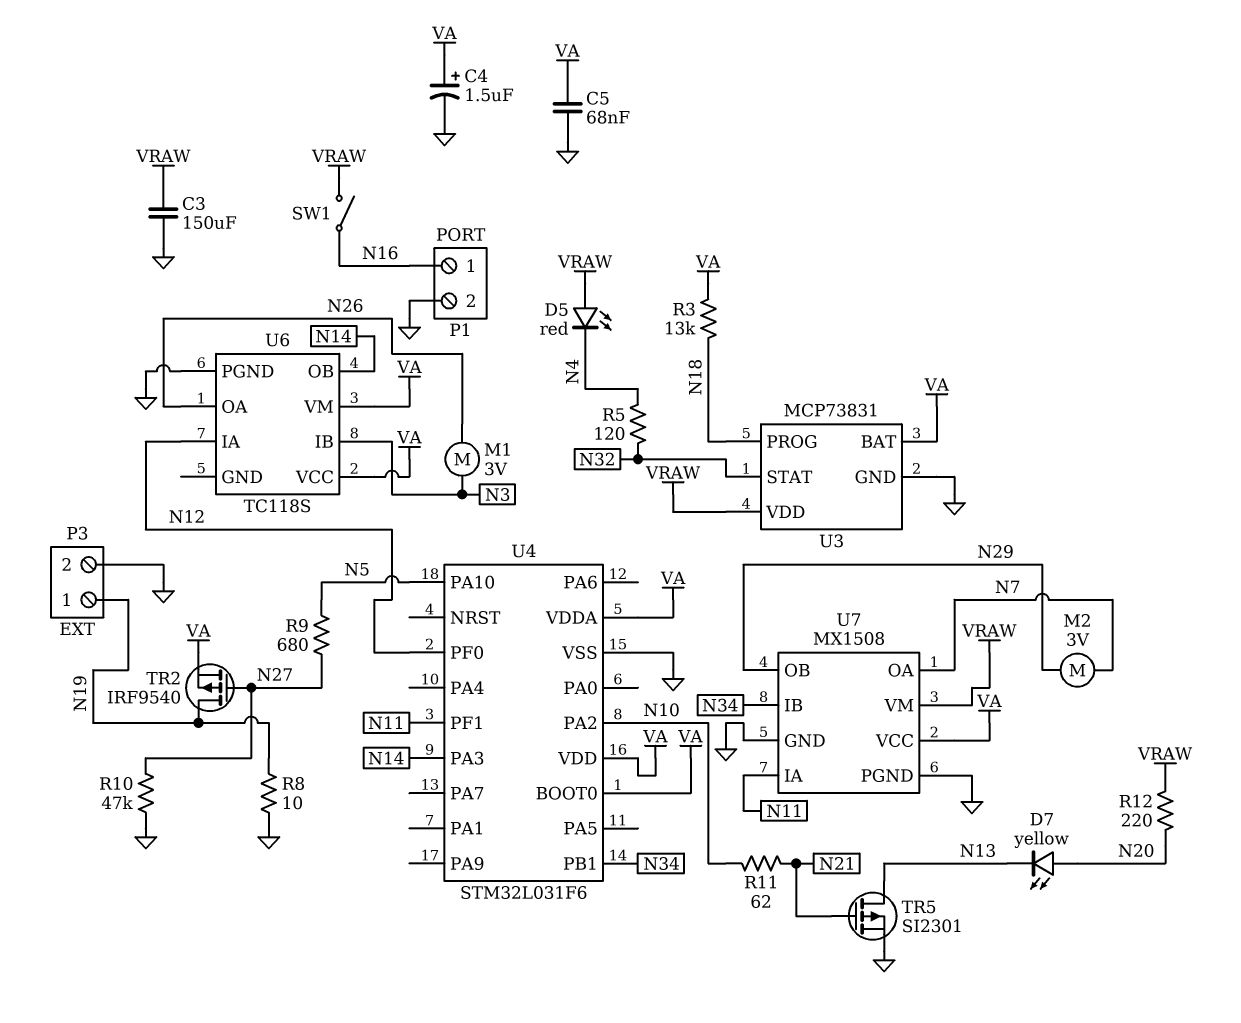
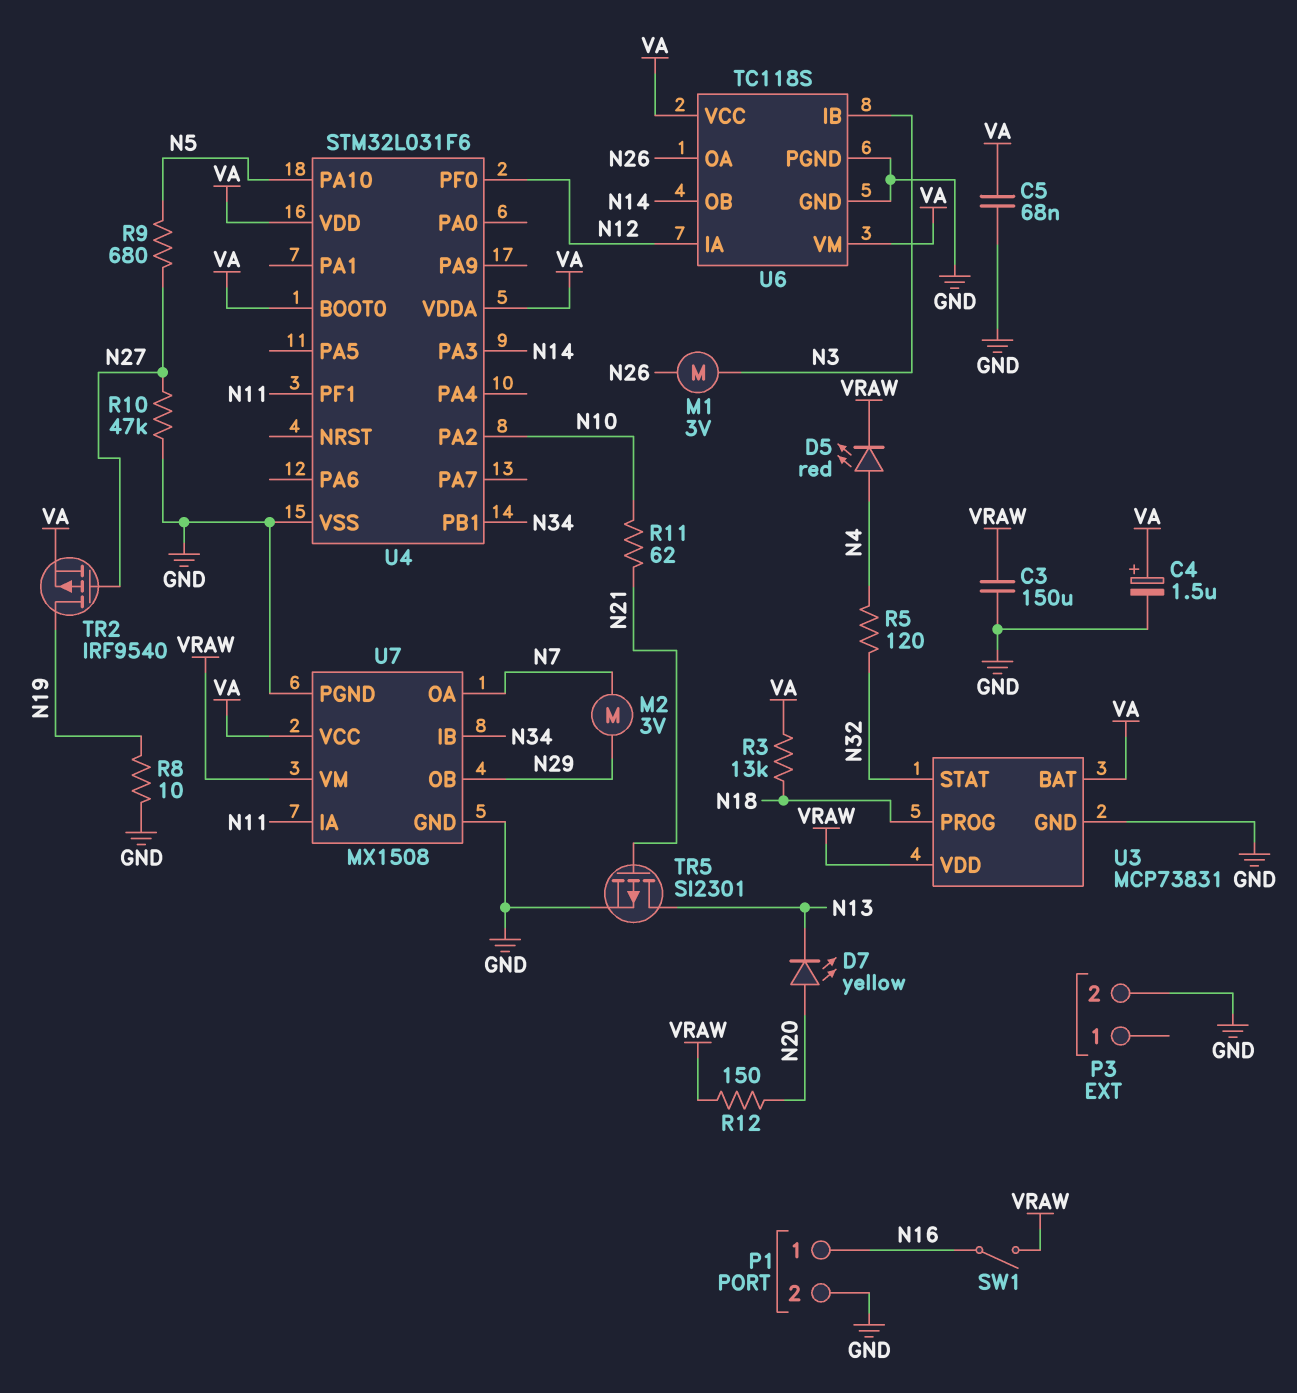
D5: LED red (A VRAW, K N4) -> LED red (A N4, K VRAW)
P3 pin 1: N19 -> none
R12: 220 (N20, VRAW) -> 150 (N20, VRAW)
U6 pin GND: none -> GND

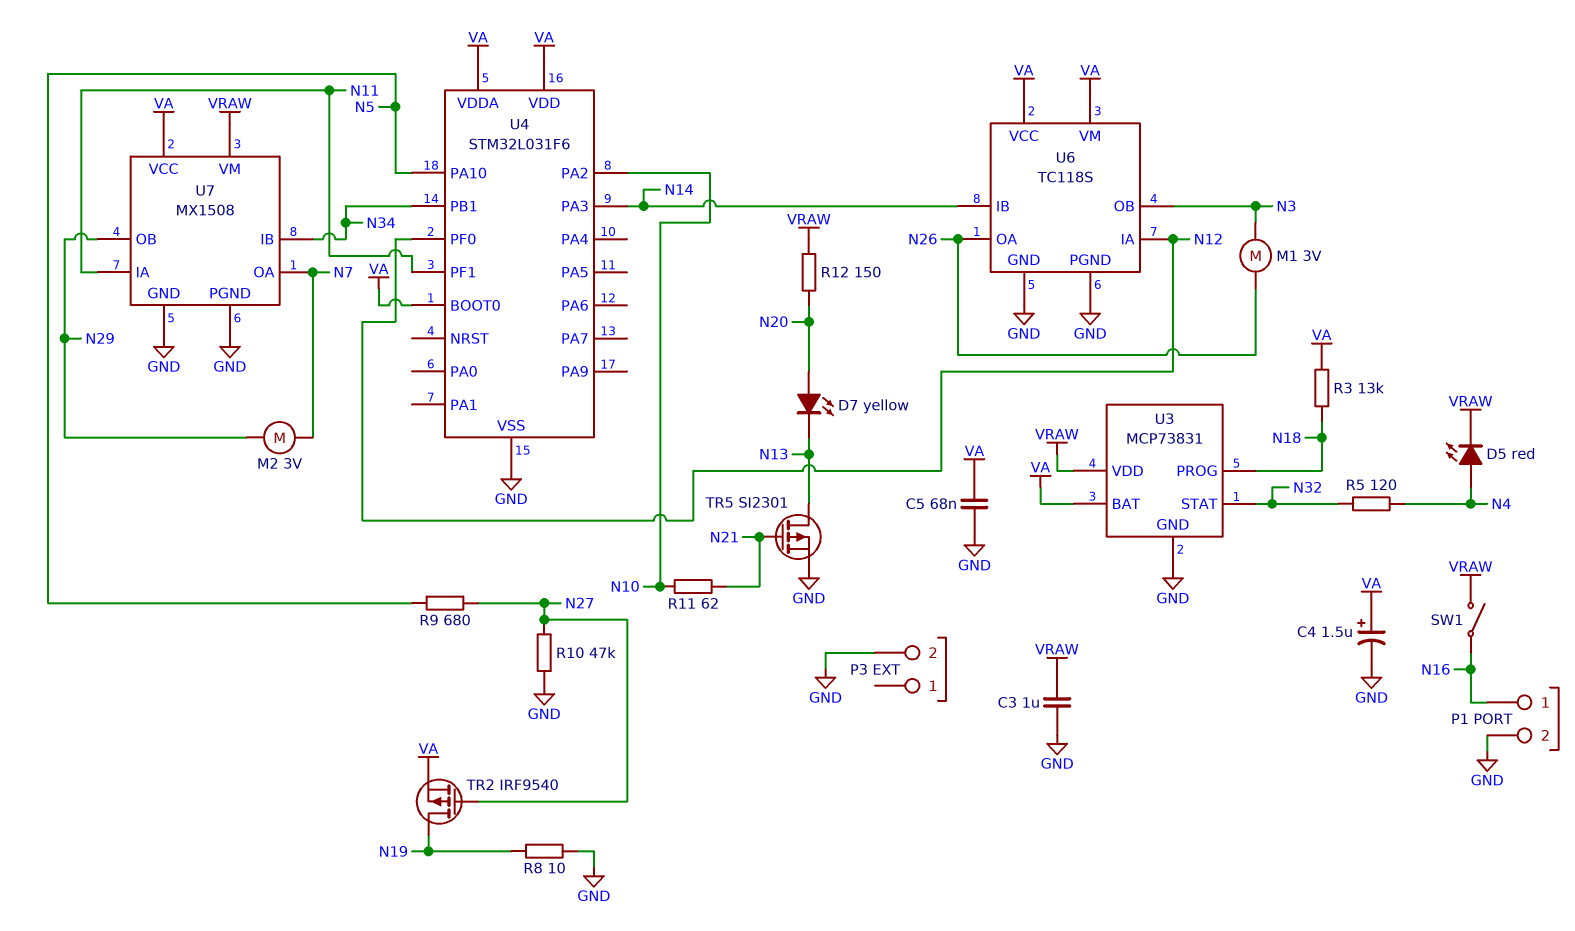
C3: 150uF (GND, VRAW) -> 1uF (GND, VRAW)
U6 pin IB: N3 -> N14
U6 pin OB: N14 -> N3

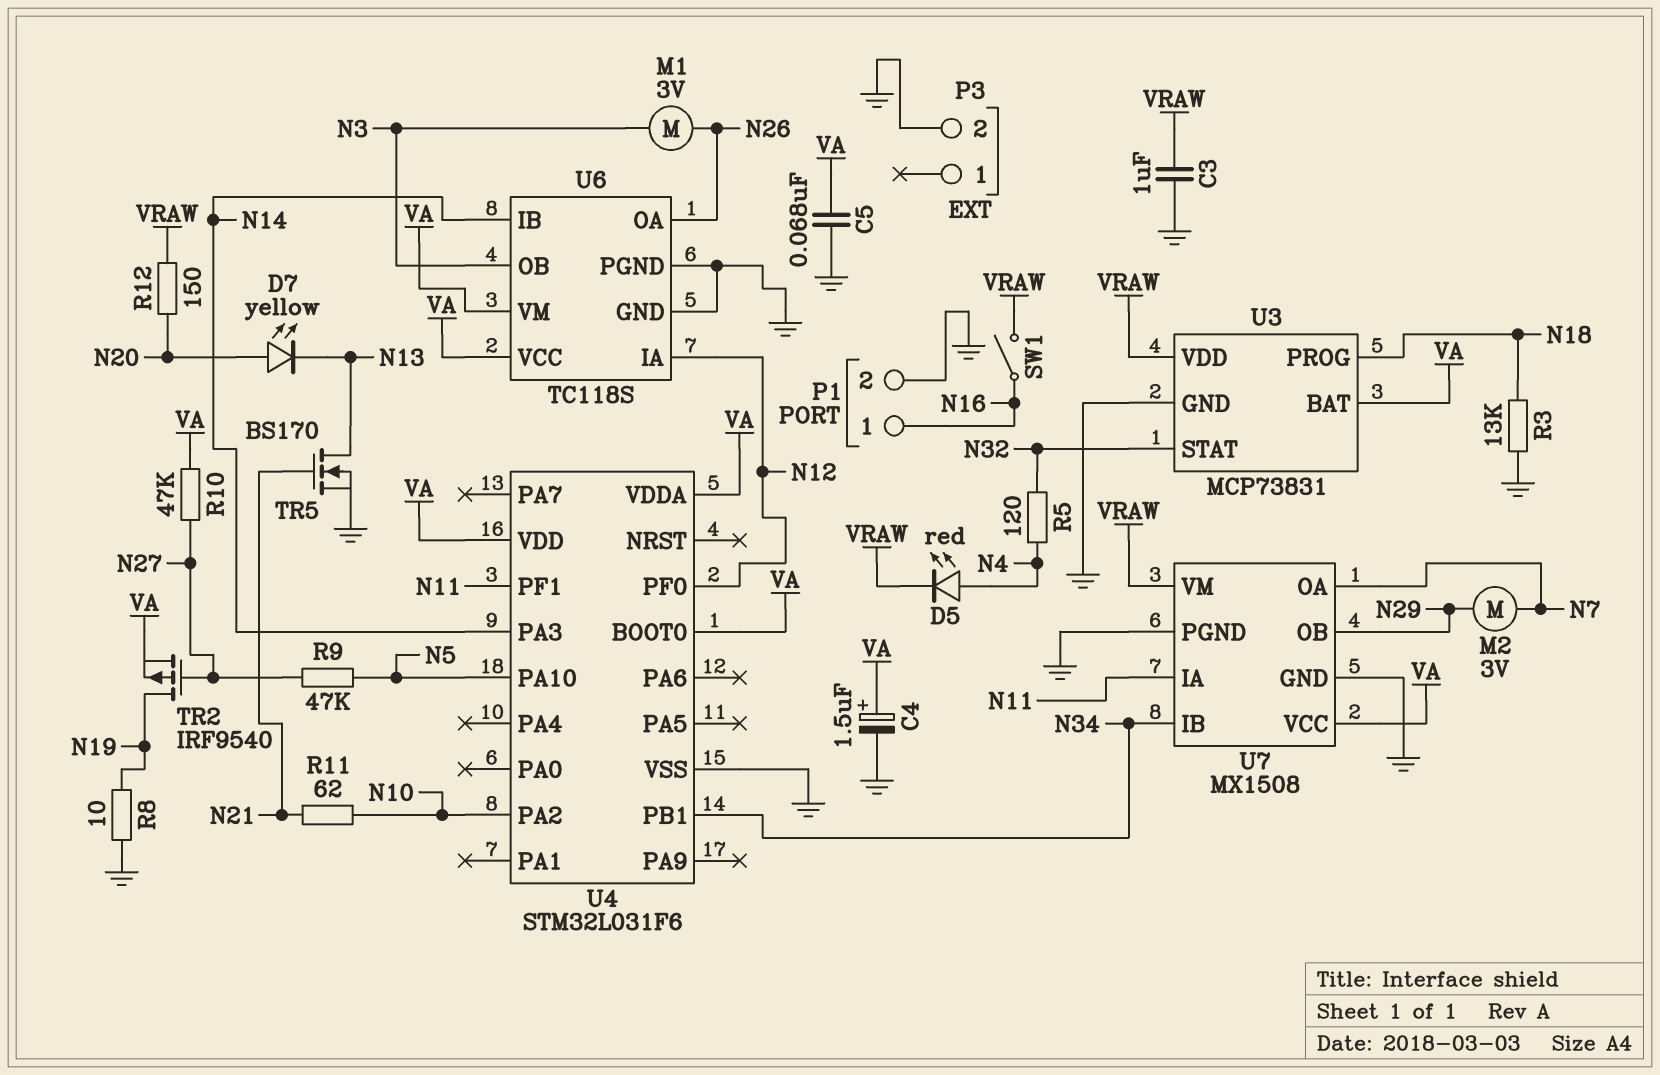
R3: 13k (N18, VA) -> 13k (GND, N18)
R9: 680 (N5, N27) -> 47k (N5, N27)
R10: 47k (GND, N27) -> 47k (N27, VA)
TR5: PMOS SI2301 (G N21, D N13, S GND) -> NMOS BS170 (G N21, D N13, S GND)

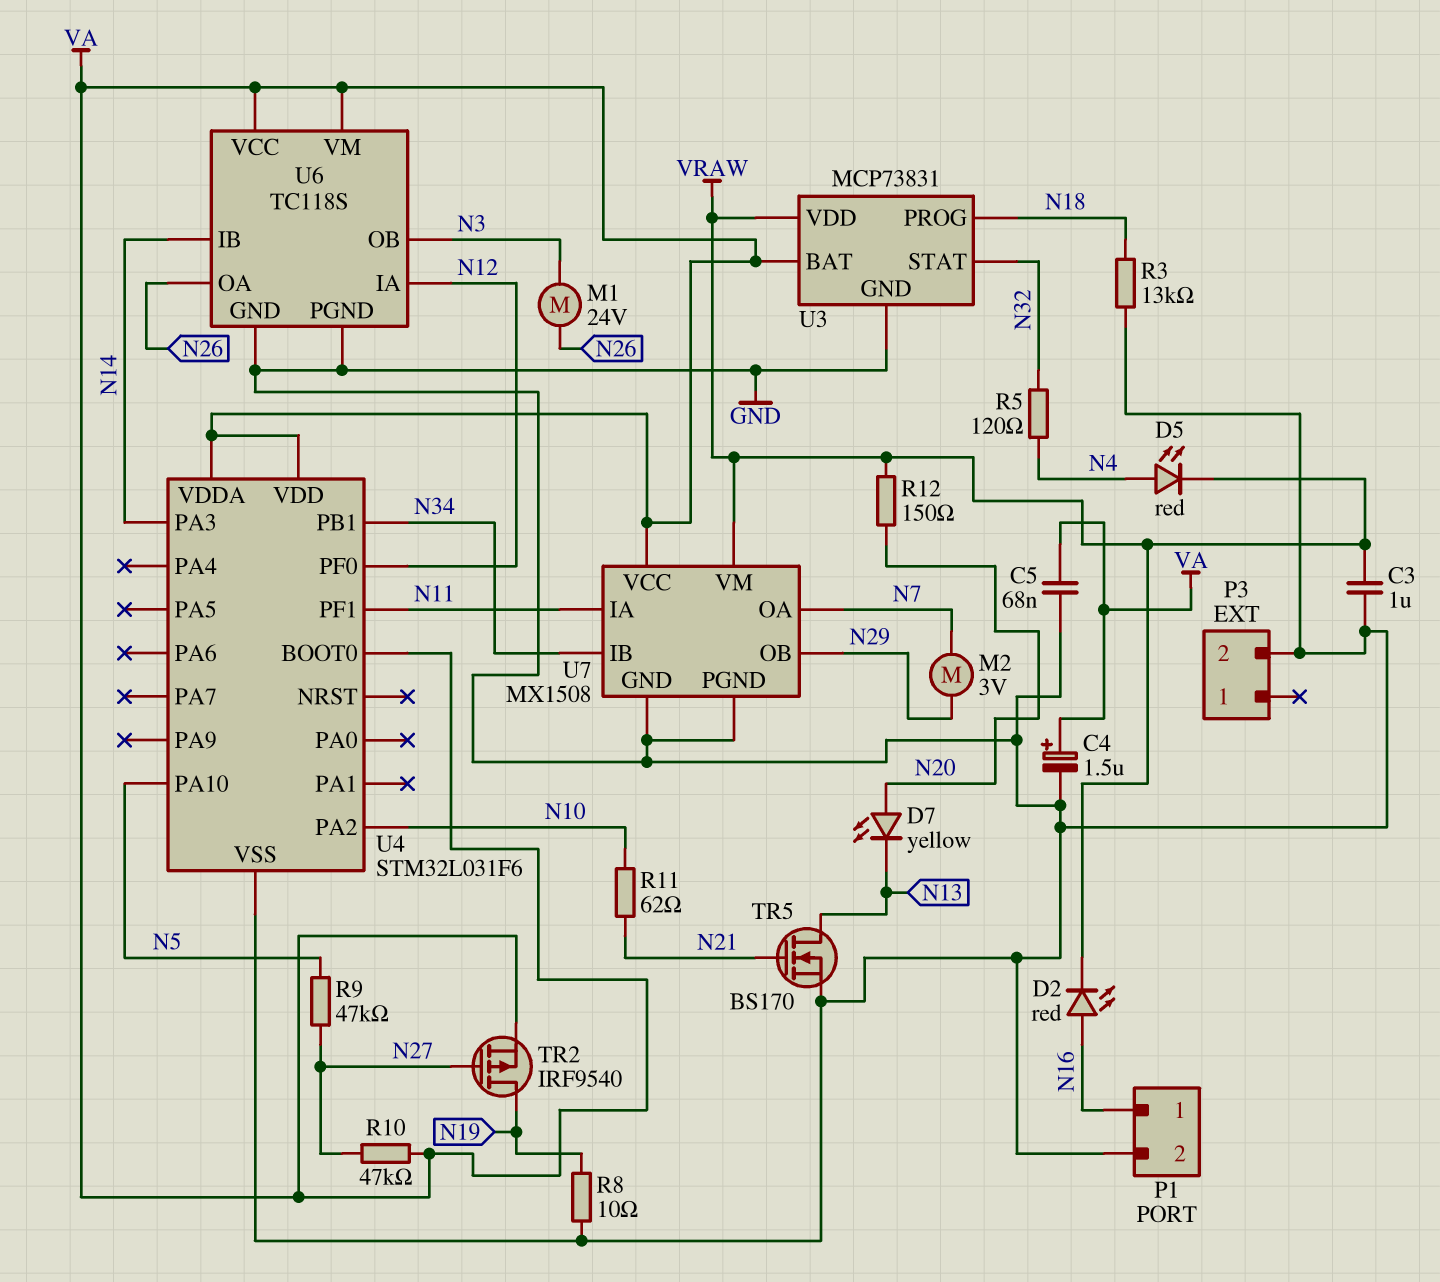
D2: none -> LED red (A N16, K VRAW)
M1: motor 3V (N3, N26) -> motor 24V (N3, N26)
SW1: switch (N16, VRAW) -> none

